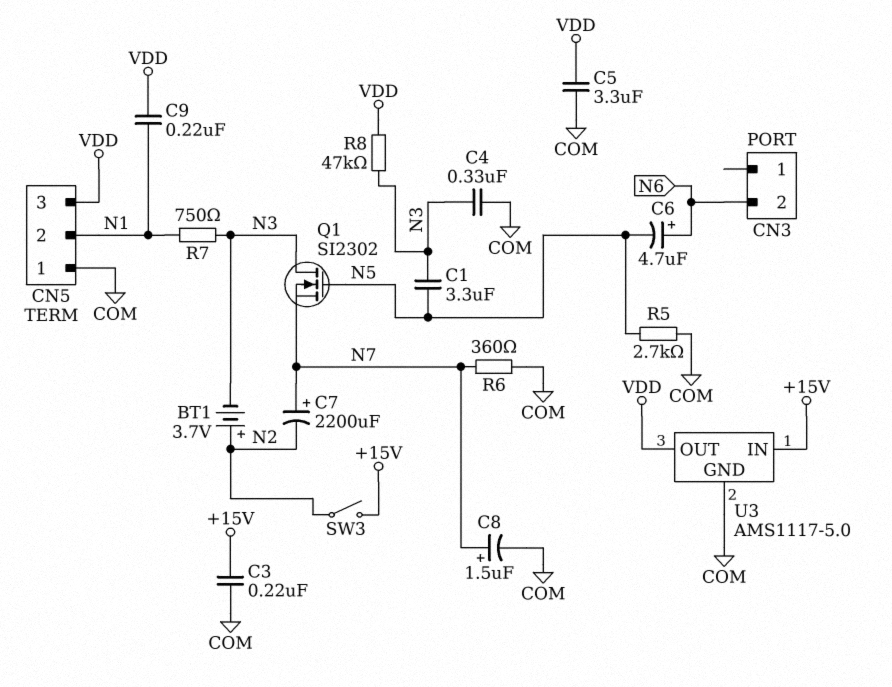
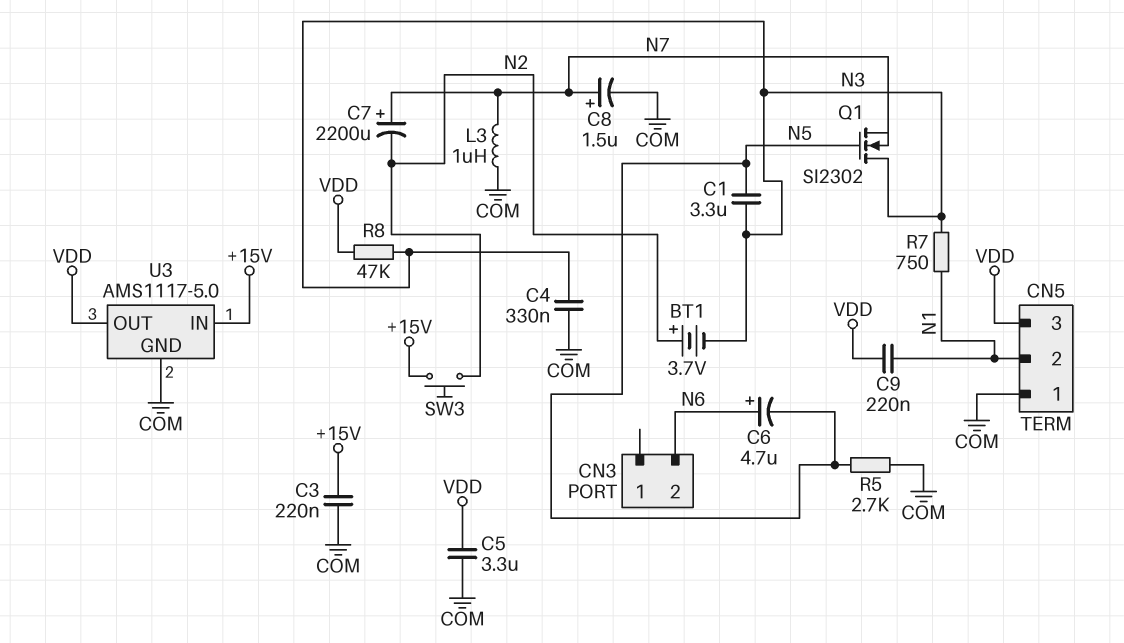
L3: none -> 1uH (COM, N7)
R6: 360 (COM, N7) -> none
SW3: switch (+15V, N2) -> button (+15V, N2)

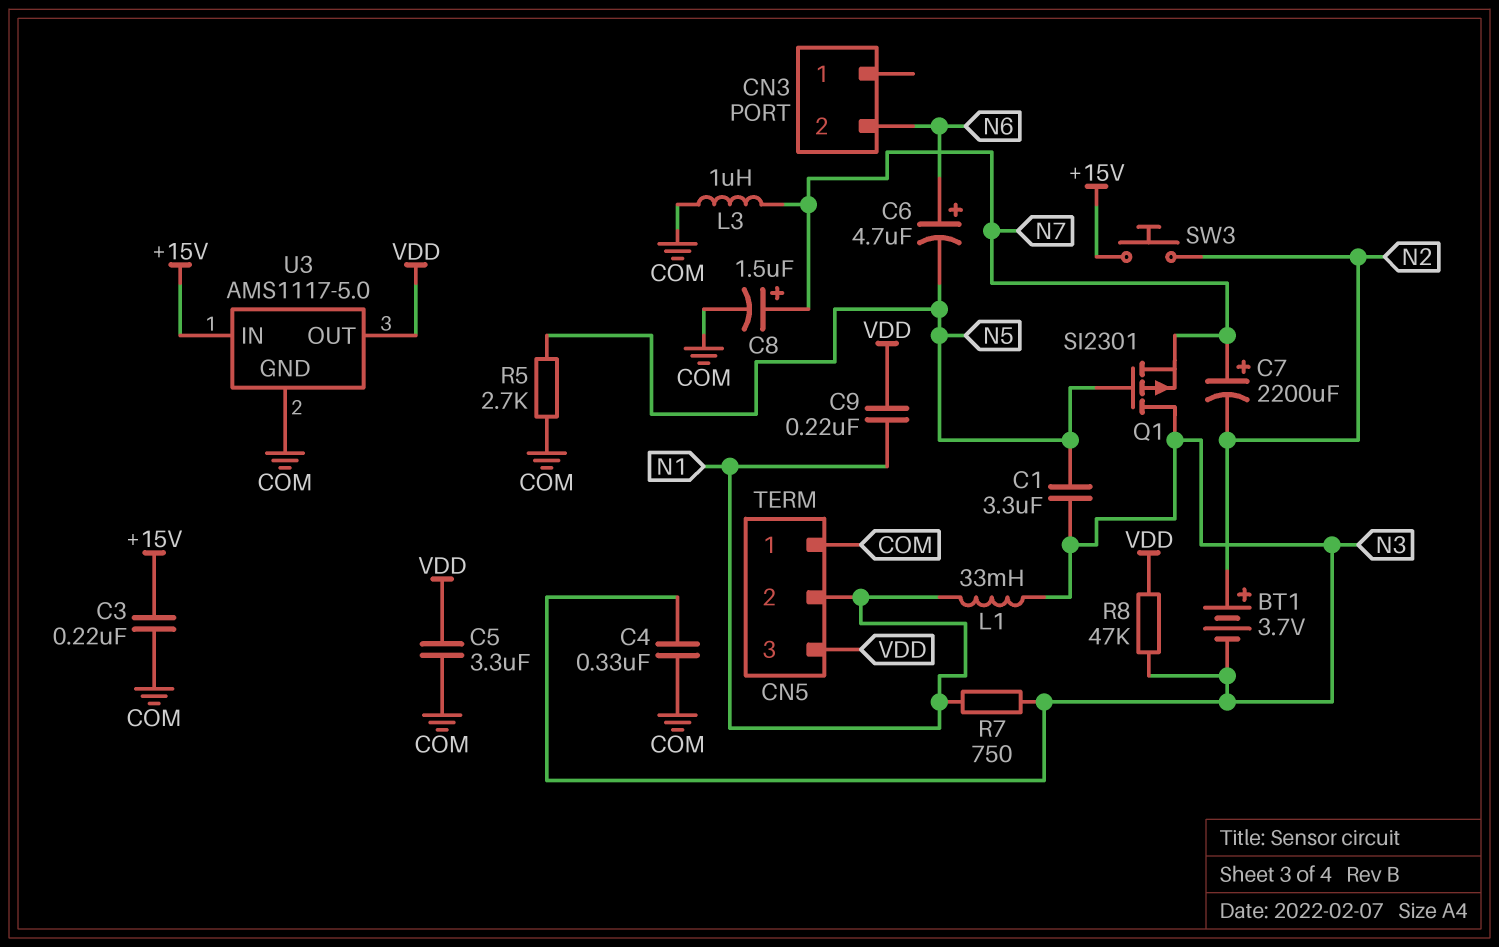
L1: none -> 33mH (N1, N3)
Q1: NMOS SI2302 (G N5, D N3, S N7) -> PMOS SI2301 (G N5, D N3, S N7)

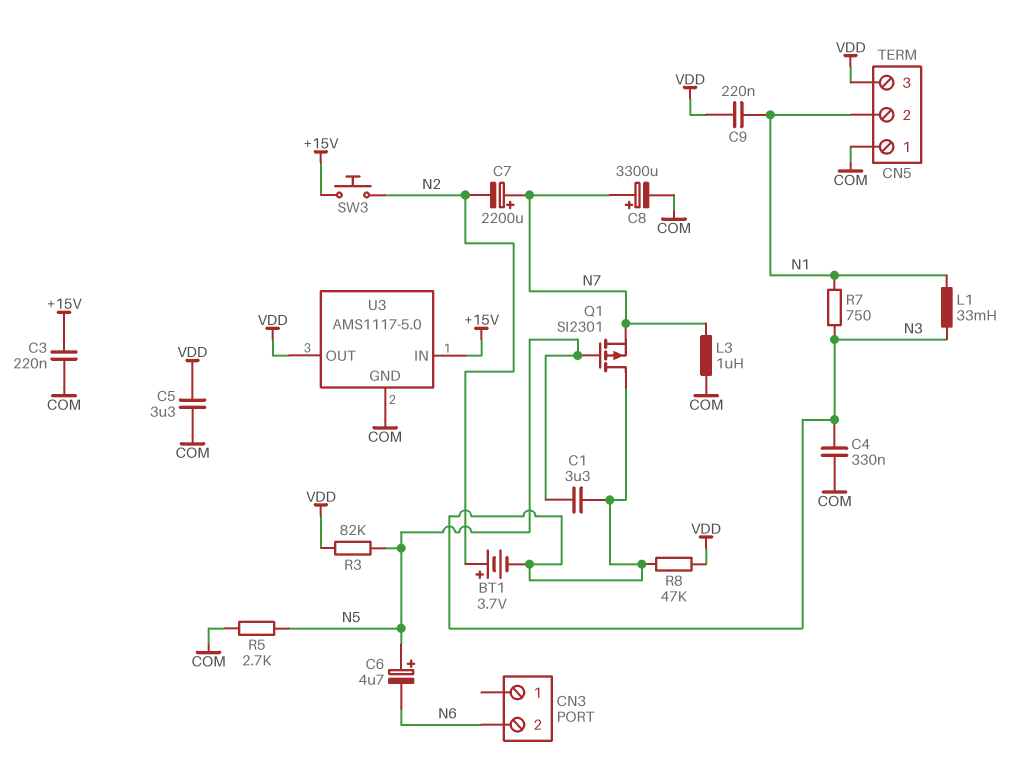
C6: 4.7uF (plus N6, minus N5) -> 4.7uF (plus N5, minus N6)
C8: 1.5uF (plus N7, minus COM) -> 3300uF (plus N7, minus COM)
R3: none -> 82k (N5, VDD)

